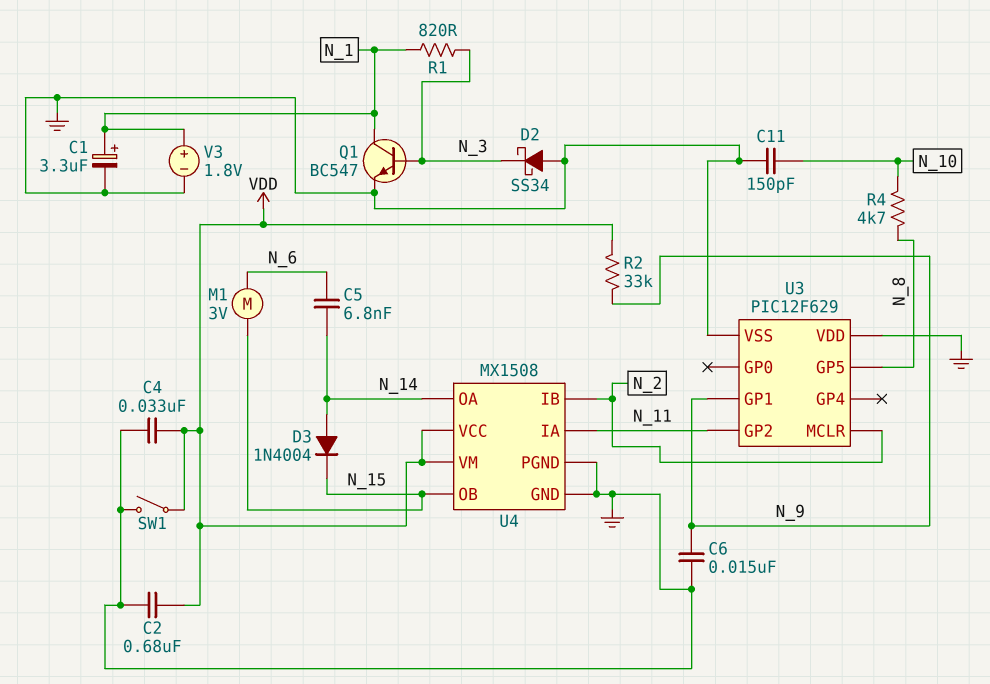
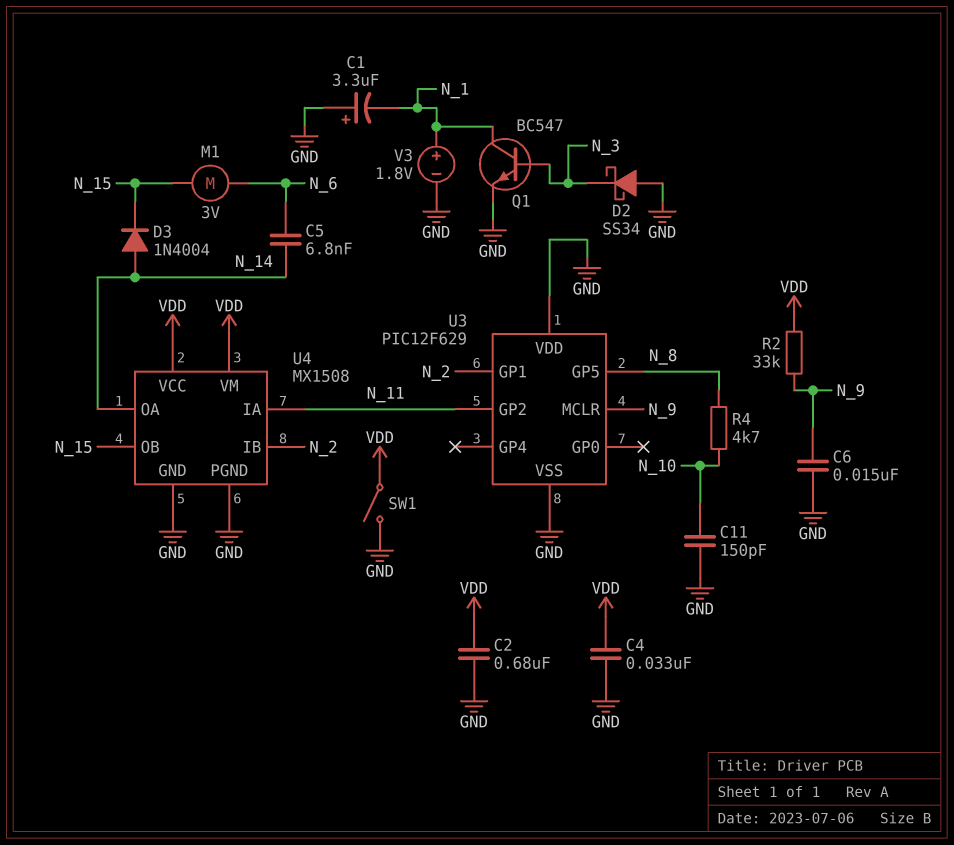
C1: 3.3uF (plus N_1, minus GND) -> 3.3uF (plus GND, minus N_1)
R1: 820 (N_1, N_3) -> none
U3 pin GP1: N_9 -> N_2
U3 pin MCLR: N_2 -> N_9

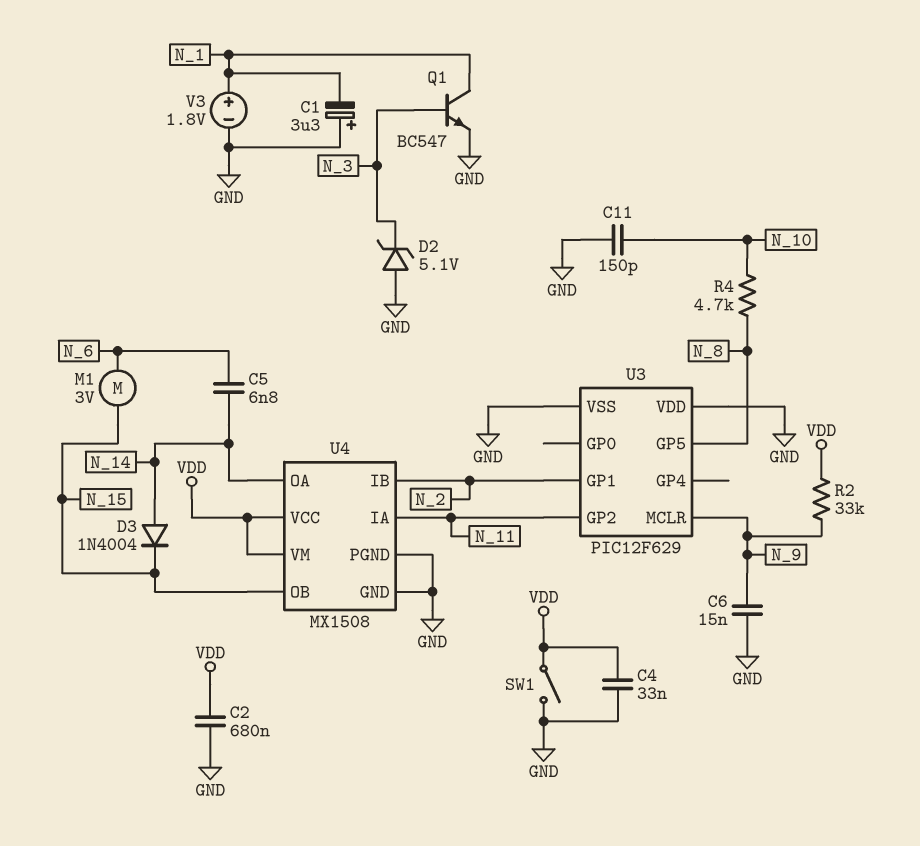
D2: schottky SS34 (A GND, K N_3) -> zener 5.1V (A GND, K N_3)

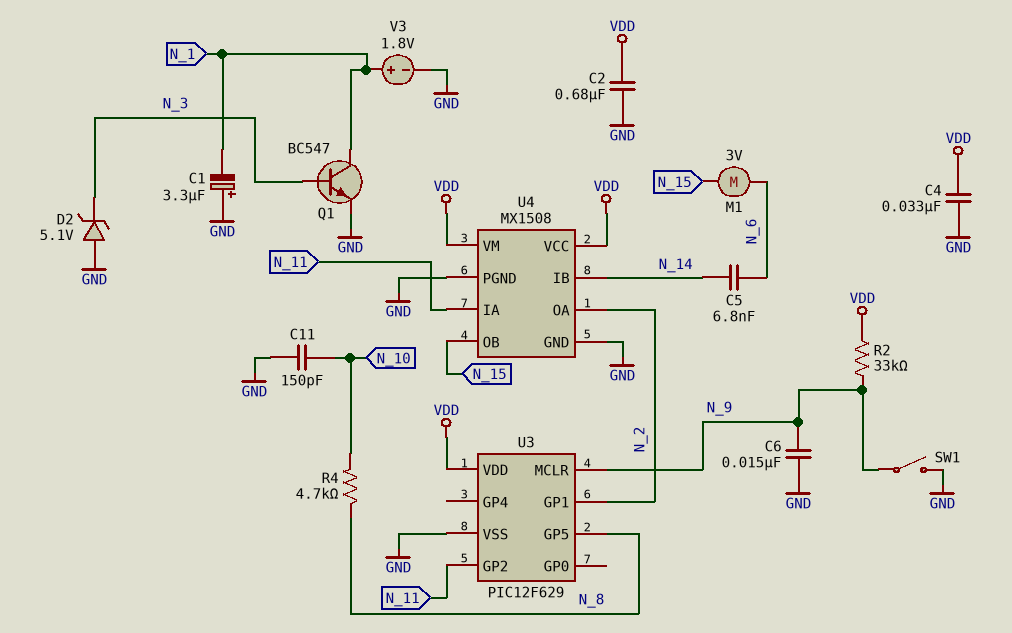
D3: diode 1N4004 (A N_14, K N_15) -> none
SW1: switch (GND, VDD) -> switch (GND, N_9)
U3 pin VDD: GND -> VDD
U4 pin IB: N_2 -> N_14
U4 pin OA: N_14 -> N_2

